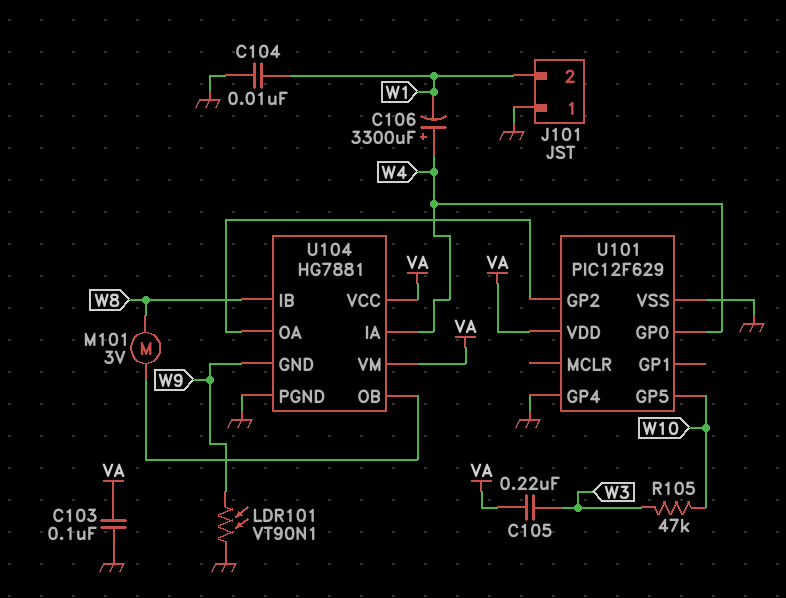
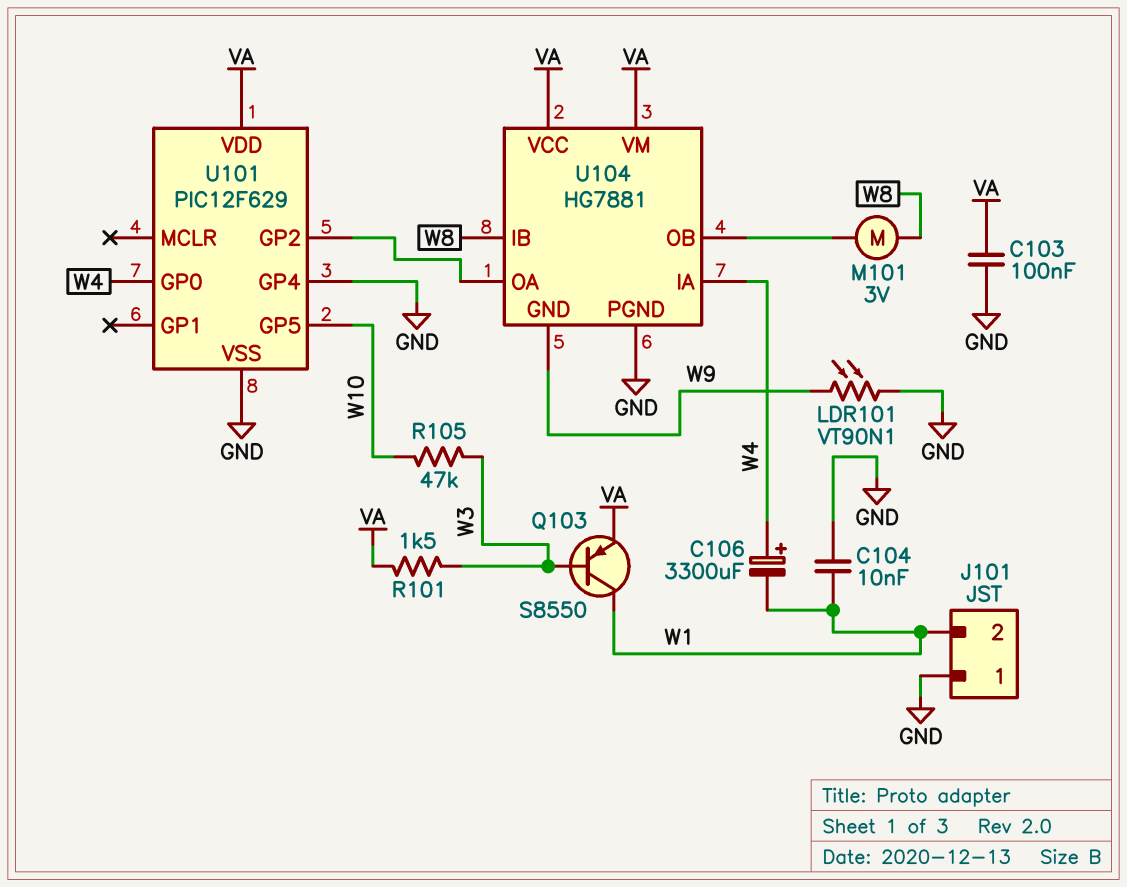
C105: 220nF (VA, W3) -> none
Q103: none -> PNP S8550 (B W3, C W1, E VA)
R101: none -> 1.5k (VA, W3)

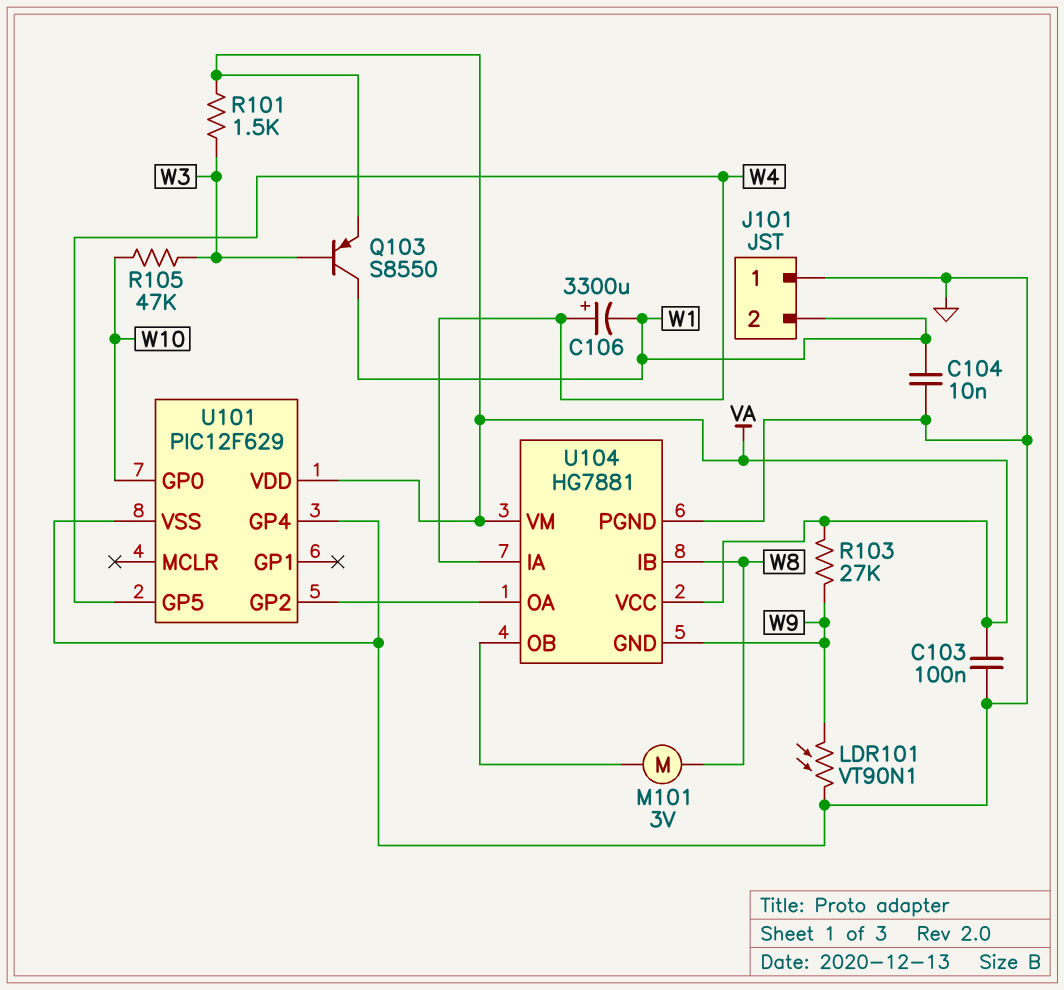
R103: none -> 27k (VA, W9)
U101 pin GP0: W4 -> W10
U101 pin GP5: W10 -> W4

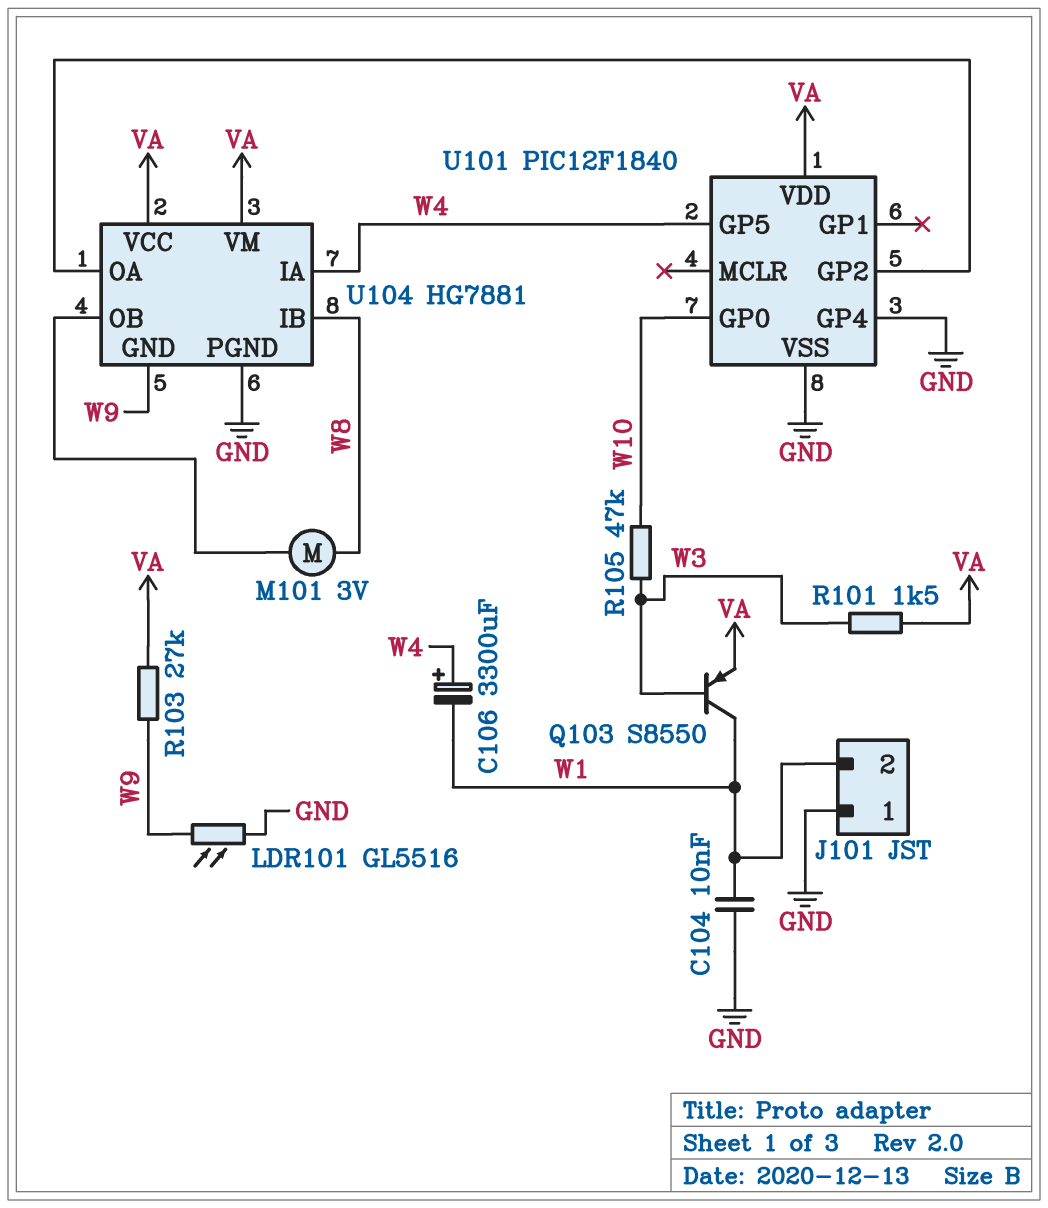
C103: 100nF (GND, VA) -> none
LDR101: VT90N1 (GND, W9) -> GL5516 (GND, W9)
U101: PIC12F629 -> PIC12F1840

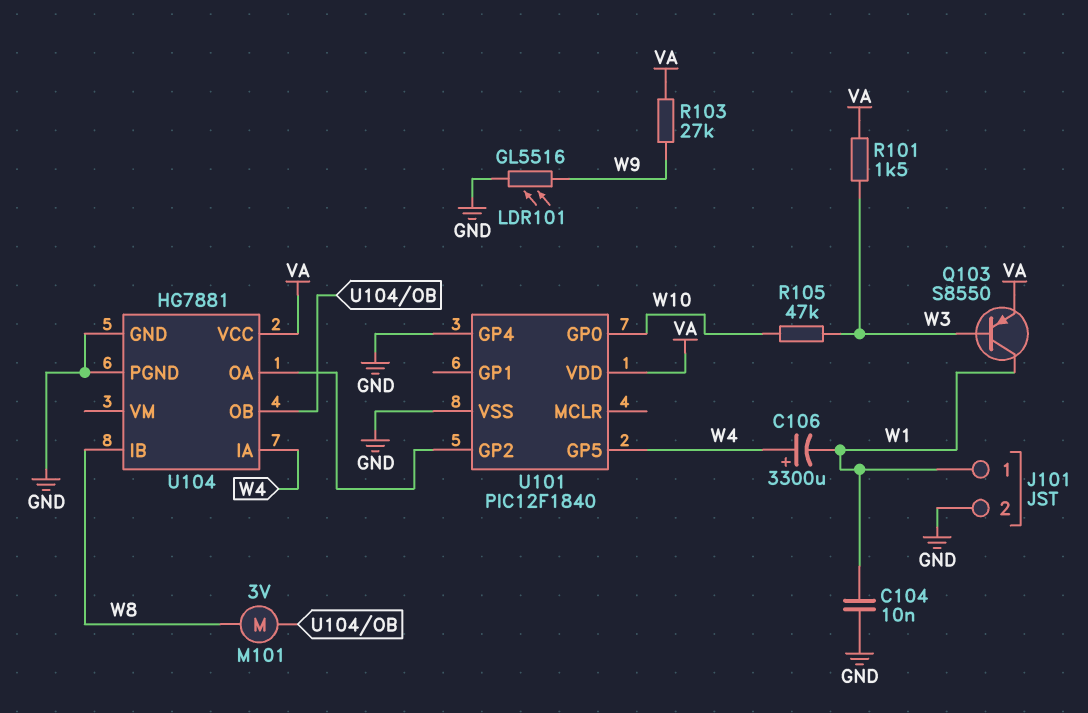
J101 pin 1: GND -> W1
J101 pin 2: W1 -> GND
U104 pin GND: W9 -> GND
U104 pin VM: VA -> none

